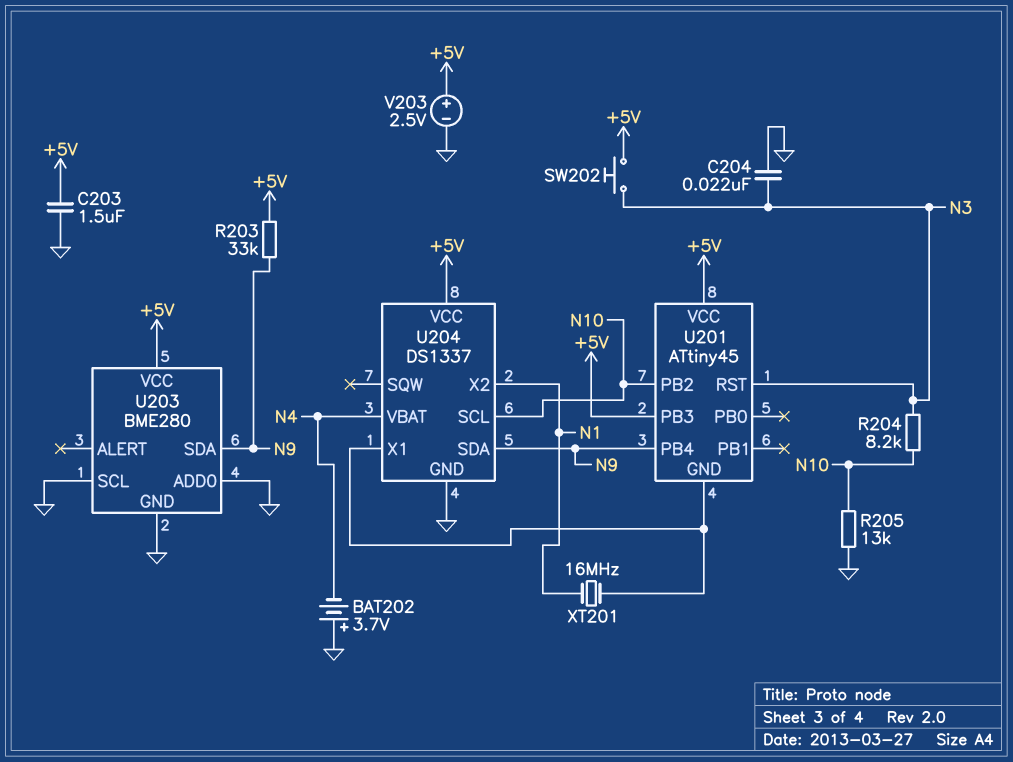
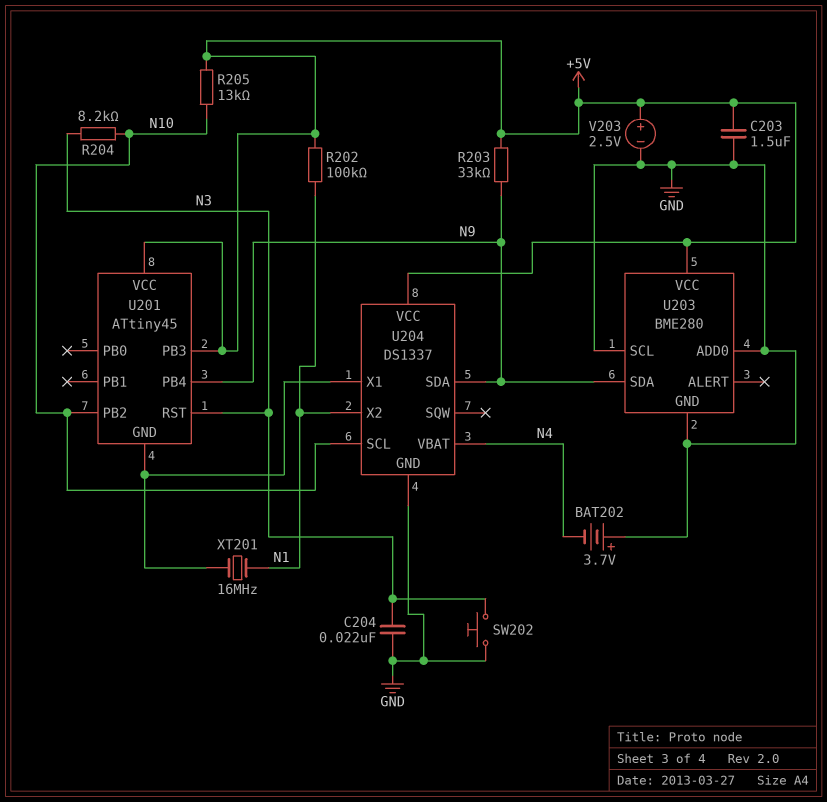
R202: none -> 100k (+5V, N1)
R205: 13k (GND, N10) -> 13k (+5V, N10)
SW202: button (+5V, N3) -> button (GND, N3)

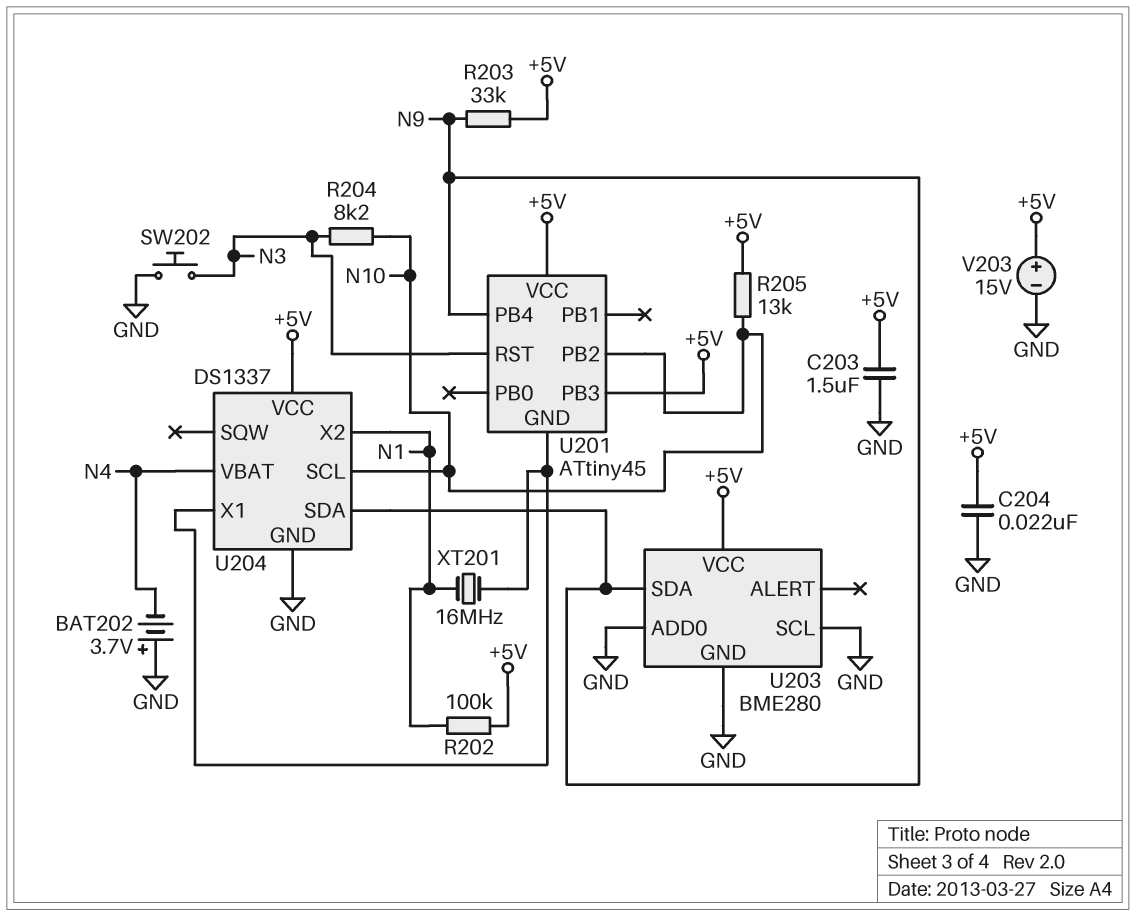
C204: 22nF (GND, N3) -> 22nF (+5V, GND)
V203: 2.5V (plus +5V, minus GND) -> 15V (plus +5V, minus GND)

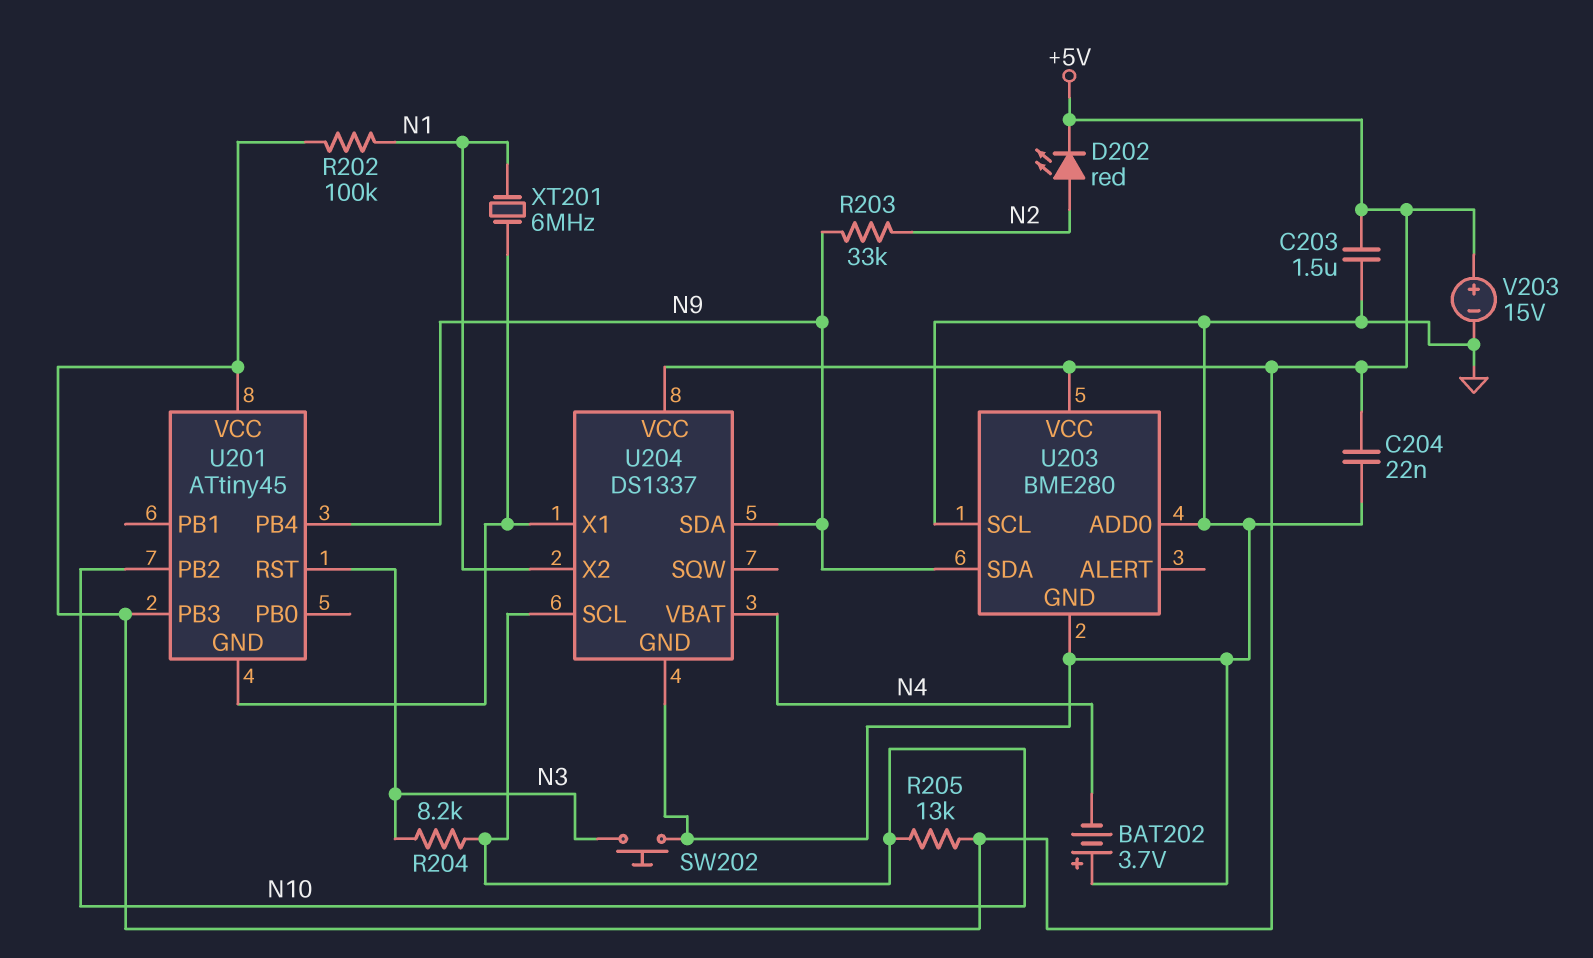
D202: none -> LED red (A N2, K +5V)
R203: 33k (+5V, N9) -> 33k (N2, N9)
XT201: 16MHz (N1, U201/GND) -> 6MHz (N1, U201/GND)

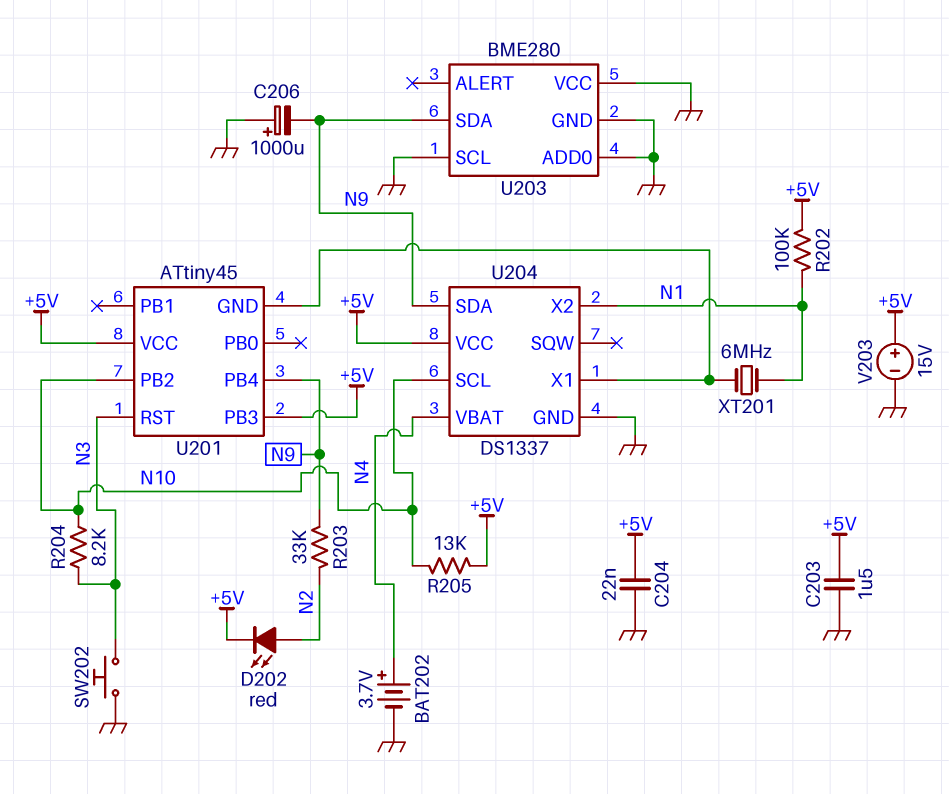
BAT202: 3.7V (plus GND, minus N4) -> 3.7V (plus N4, minus GND)
C206: none -> 1000uF (plus GND, minus N9)
U203 pin VCC: +5V -> GND

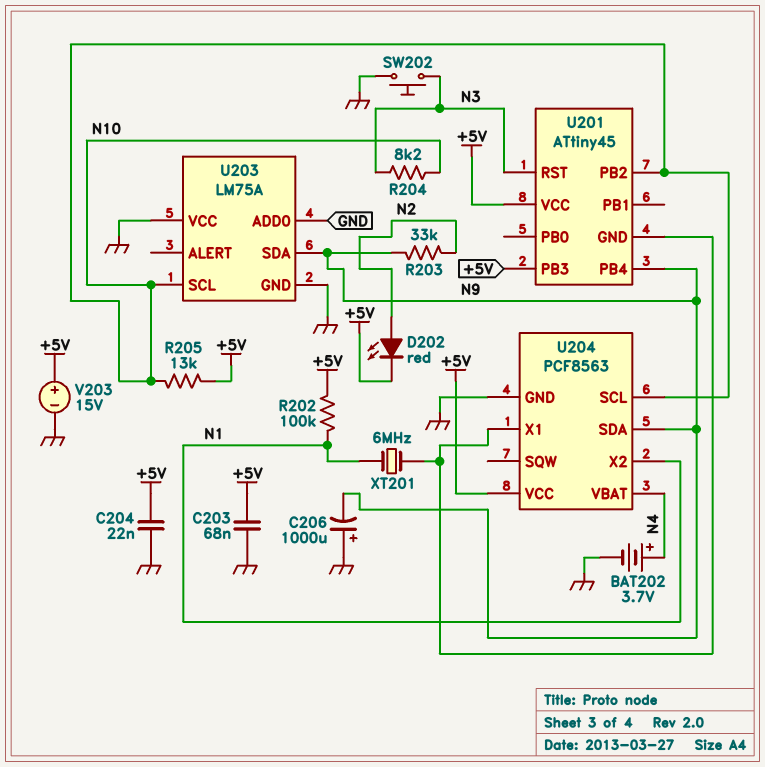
C203: 1.5uF (+5V, GND) -> 68nF (+5V, GND)
U203: BME280 -> LM75A
U203 pin SCL: GND -> N10
U204: DS1337 -> PCF8563

